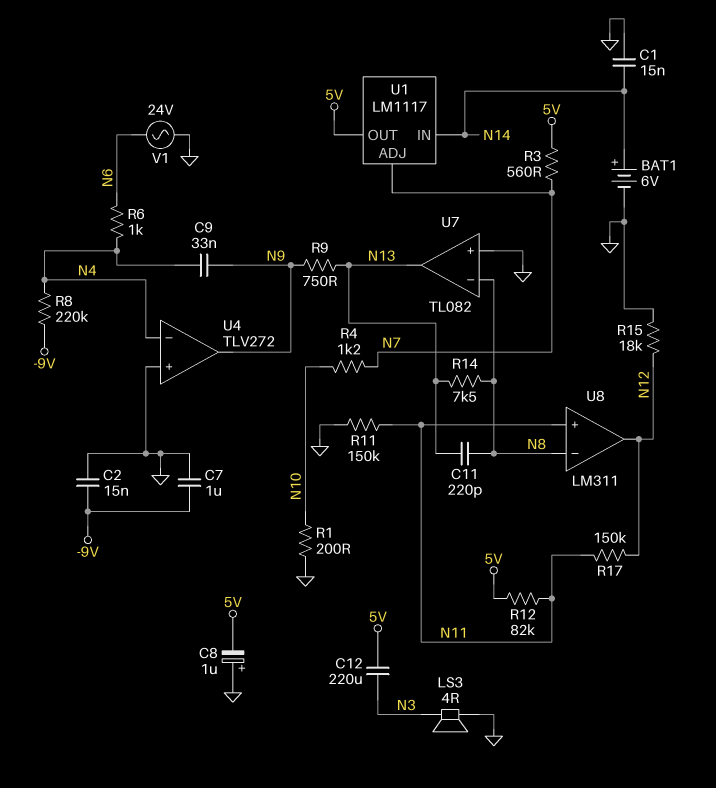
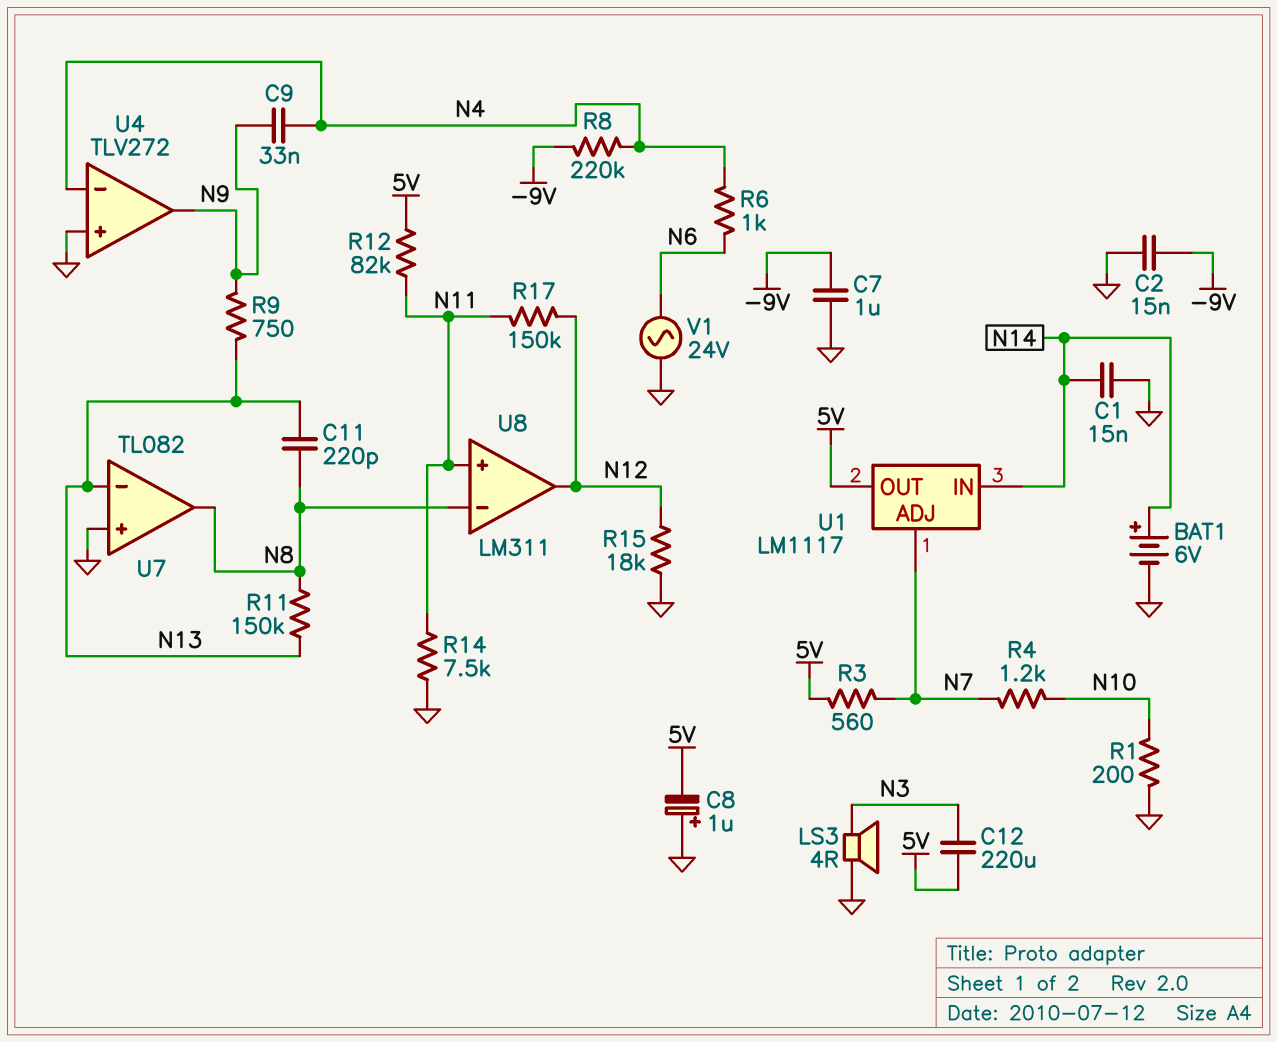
R11: 150k (GND, N11) -> 150k (N8, N13)
R14: 7.5k (N8, N13) -> 7.5k (GND, N11)
U7 pin in-: N8 -> N13
U7 pin out: N13 -> N8

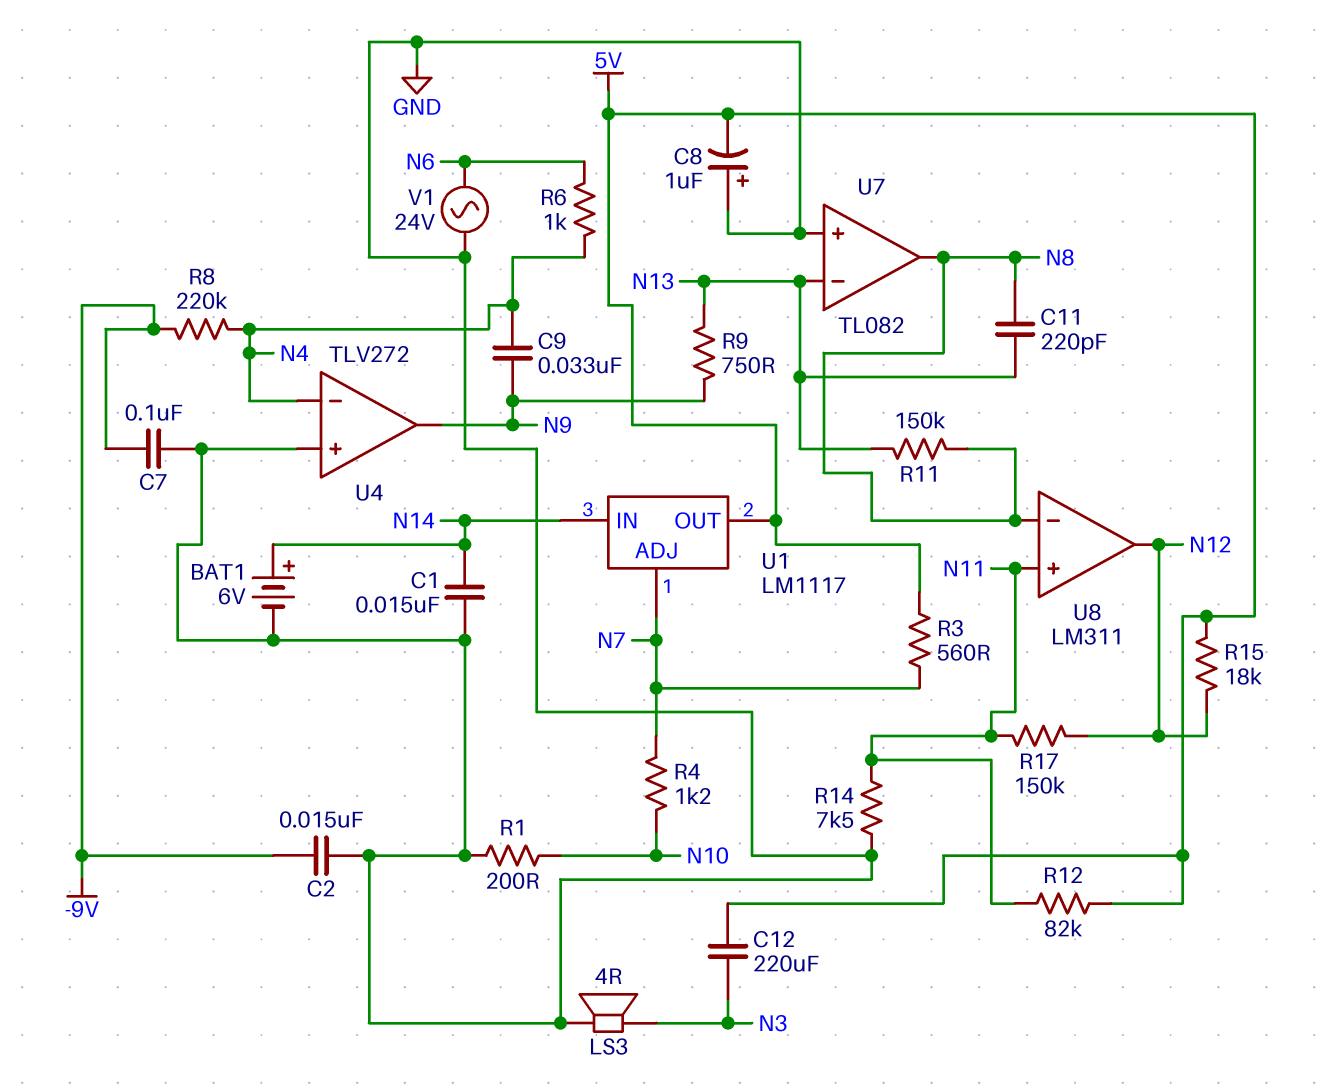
C7: 1uF (-9V, GND) -> 100nF (-9V, GND)
R15: 18k (GND, N12) -> 18k (5V, N12)

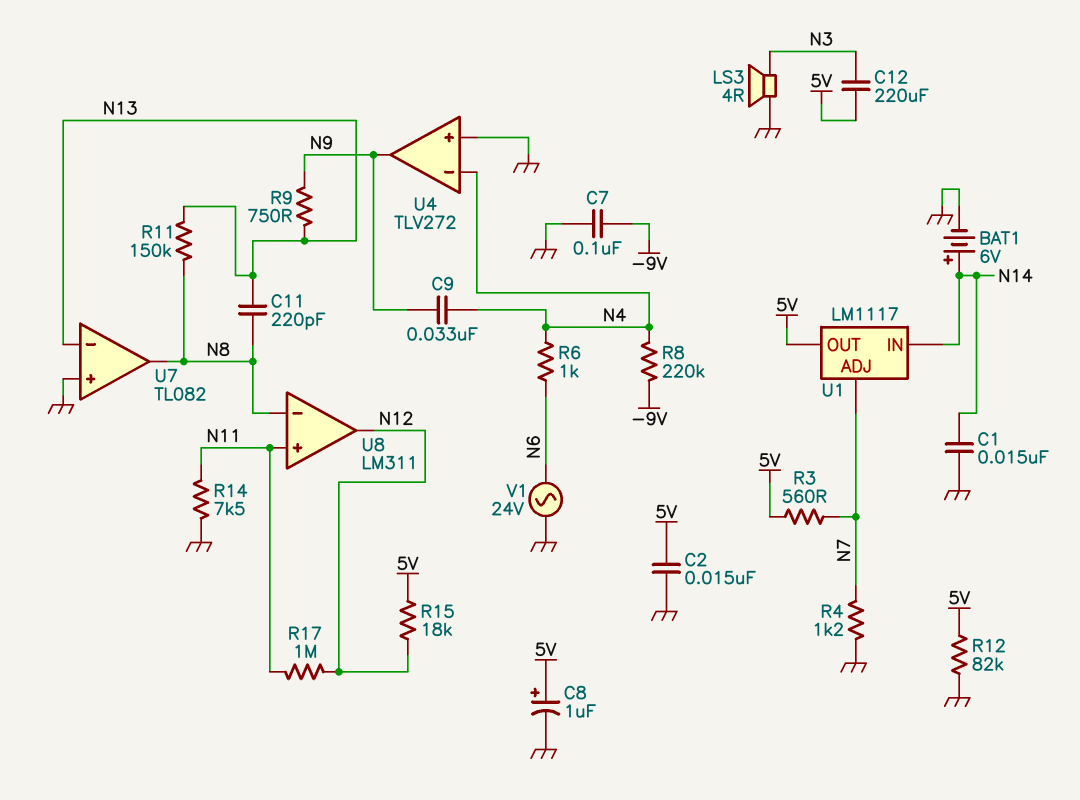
C2: 15nF (-9V, GND) -> 15nF (5V, GND)
C8: 1uF (plus GND, minus 5V) -> 1uF (plus 5V, minus GND)
R1: 200 (GND, N10) -> none
R4: 1.2k (N7, N10) -> 1.2k (GND, N7)
R12: 82k (5V, N11) -> 82k (5V, GND)
R17: 150k (N11, N12) -> 1M (N11, N12)

